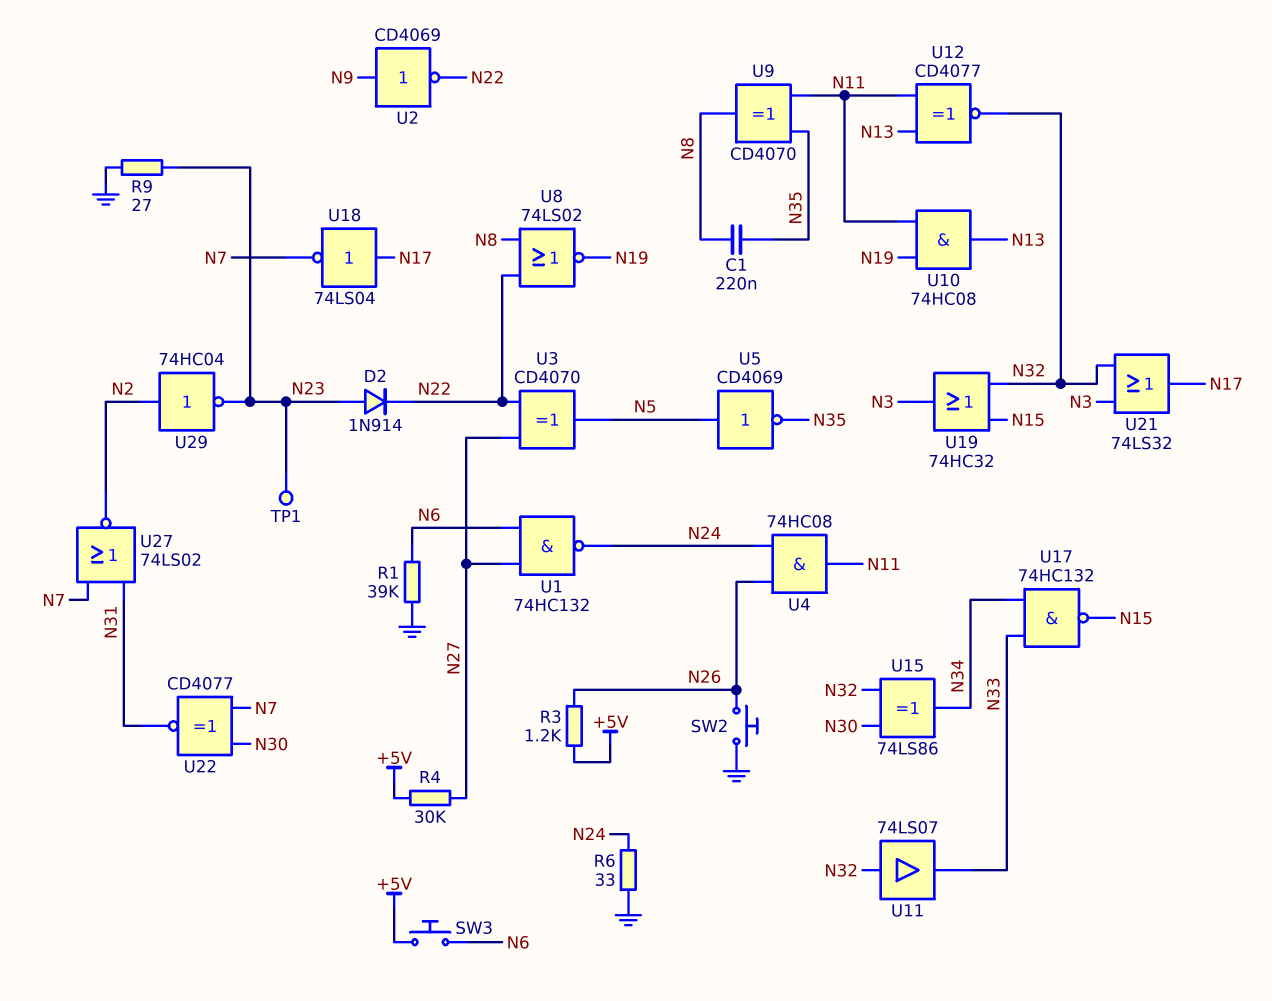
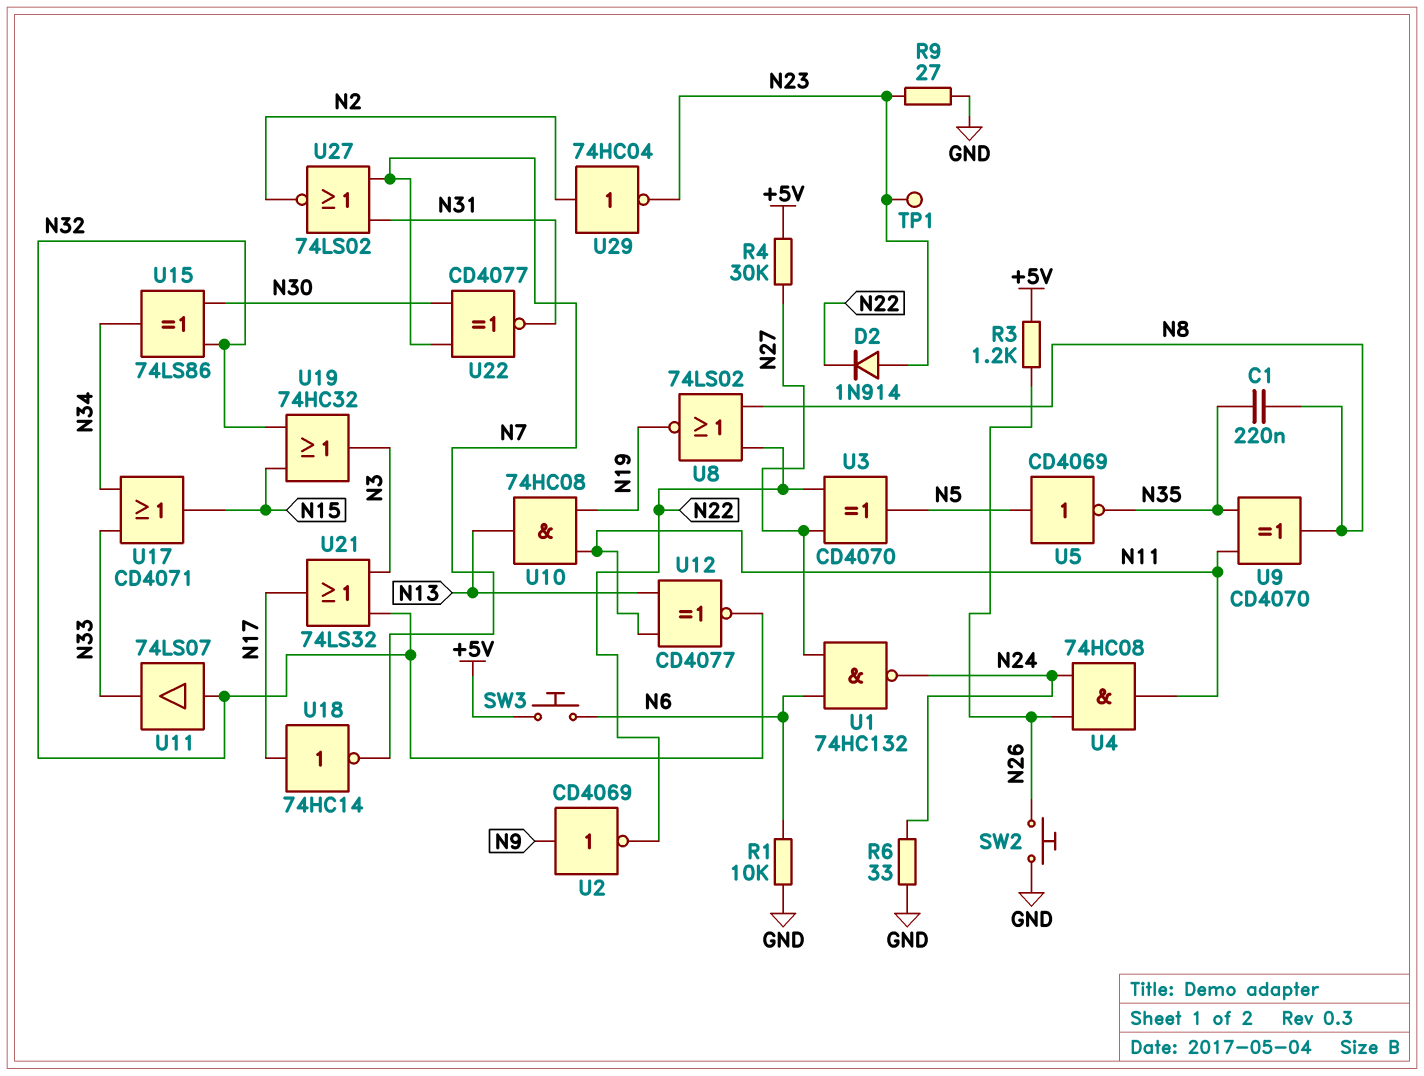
R1: 39k (GND, N6) -> 10k (GND, N6)
U17: NAND 74HC132 (in N33, in N34, out N15) -> OR CD4071 (in N33, in N34, out N15)
U18: NOT 74LS04 (in N17, out N7) -> NOT 74HC14 (in N17, out N7)

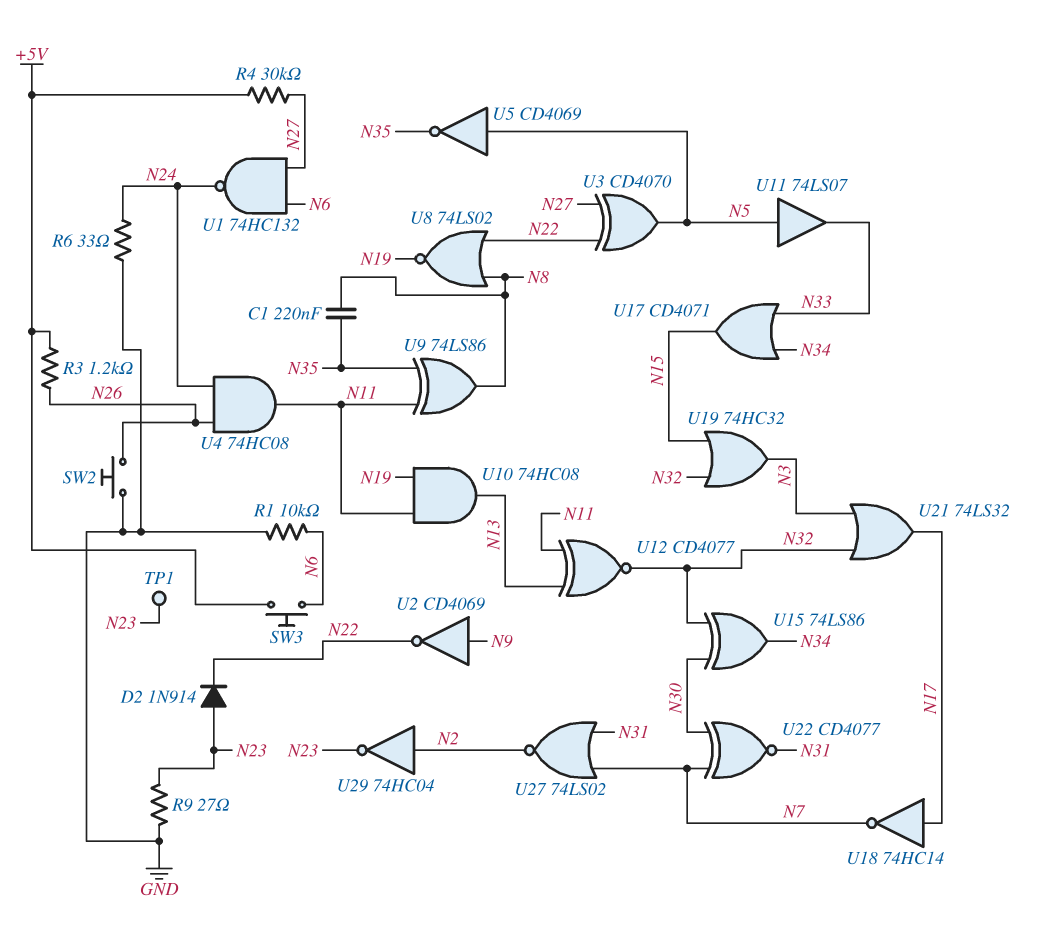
U9: XOR CD4070 (in N11, in N35, out N8) -> XOR 74LS86 (in N11, in N35, out N8)
U11: buffer 74LS07 (in N32, out N33) -> buffer 74LS07 (in N5, out N33)

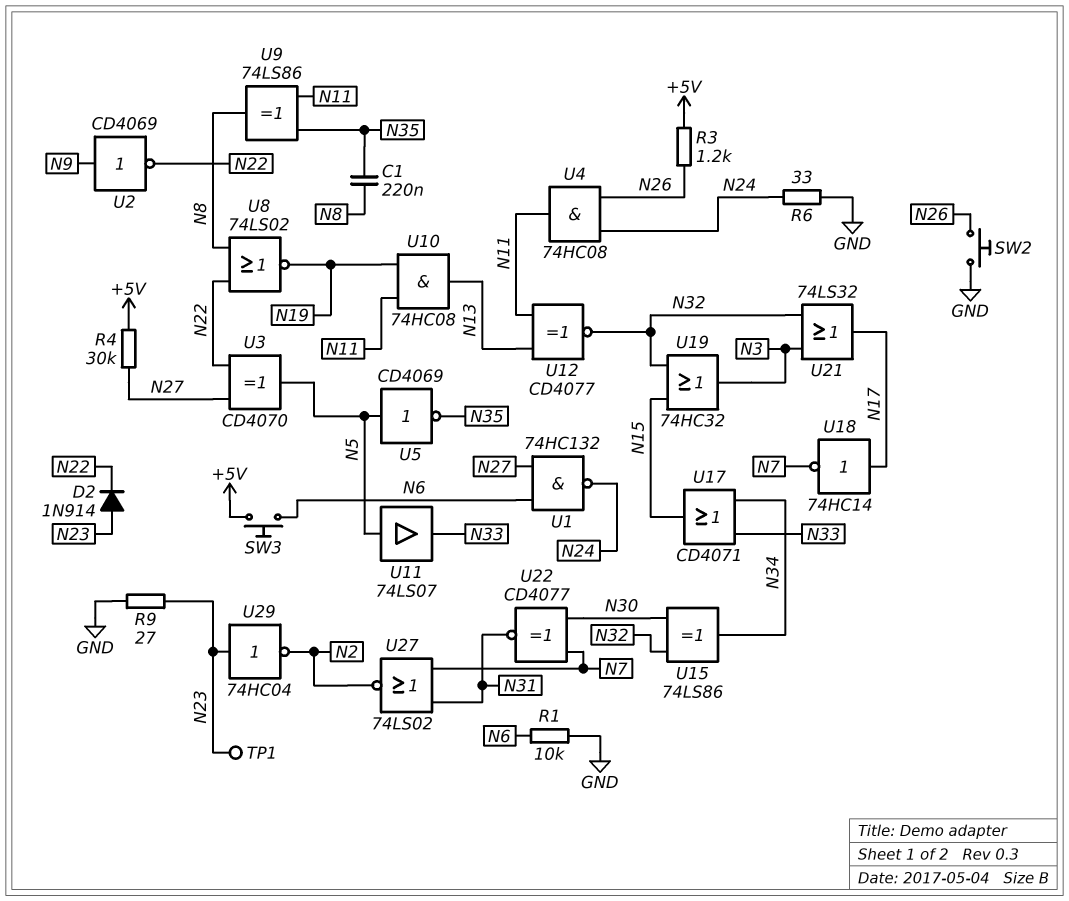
U29: NOT 74HC04 (in N2, out N23) -> NOT 74HC04 (in N23, out N2)

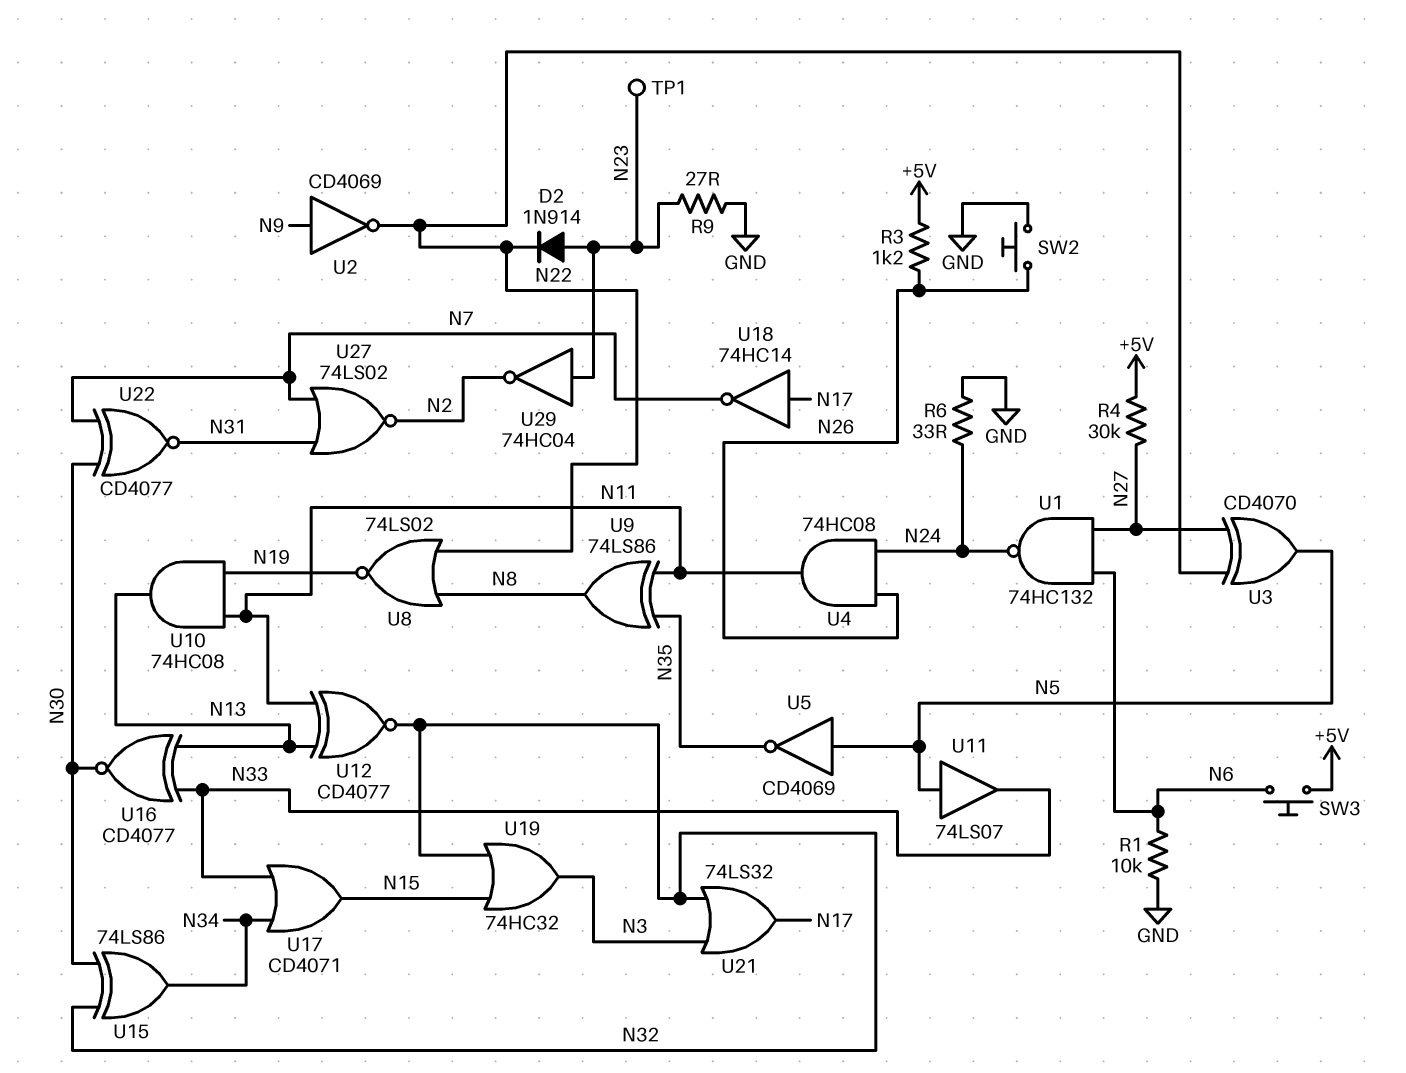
C1: 220nF (N8, N35) -> none
U16: none -> XNOR CD4077 (in N13, in N33, out N30)

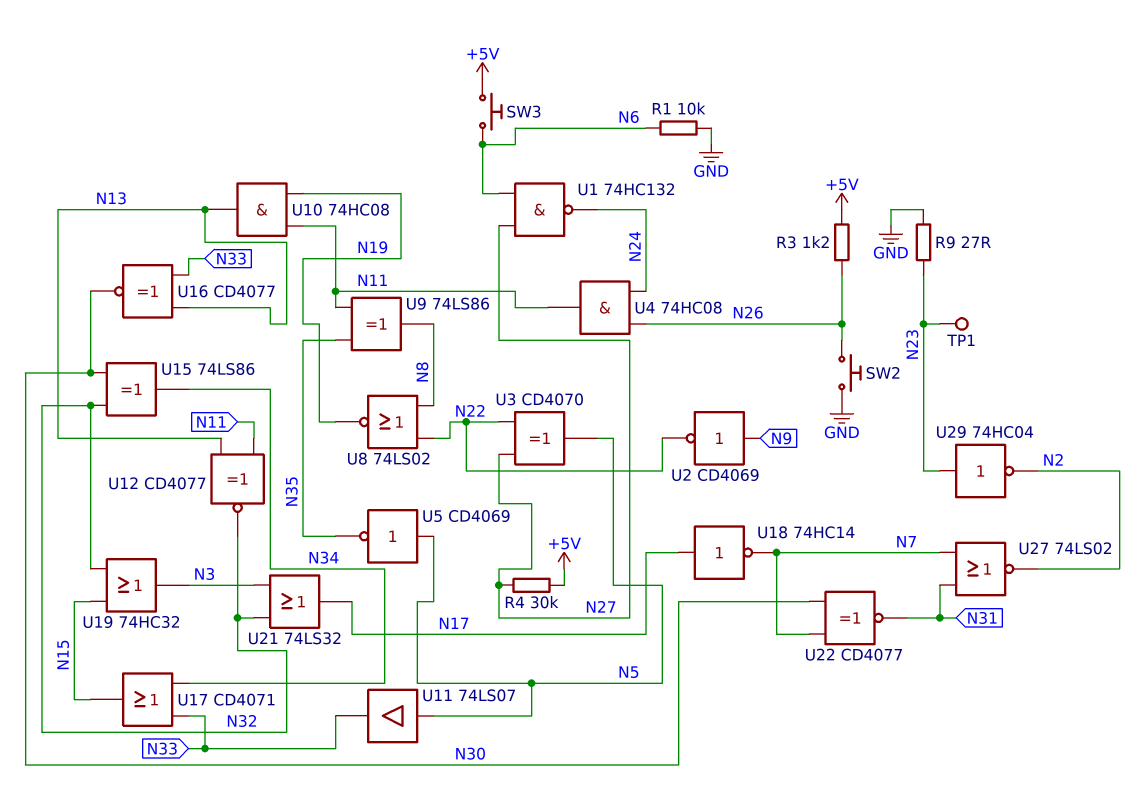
D2: diode 1N914 (A N23, K N22) -> none
R6: 33 (GND, N24) -> none

